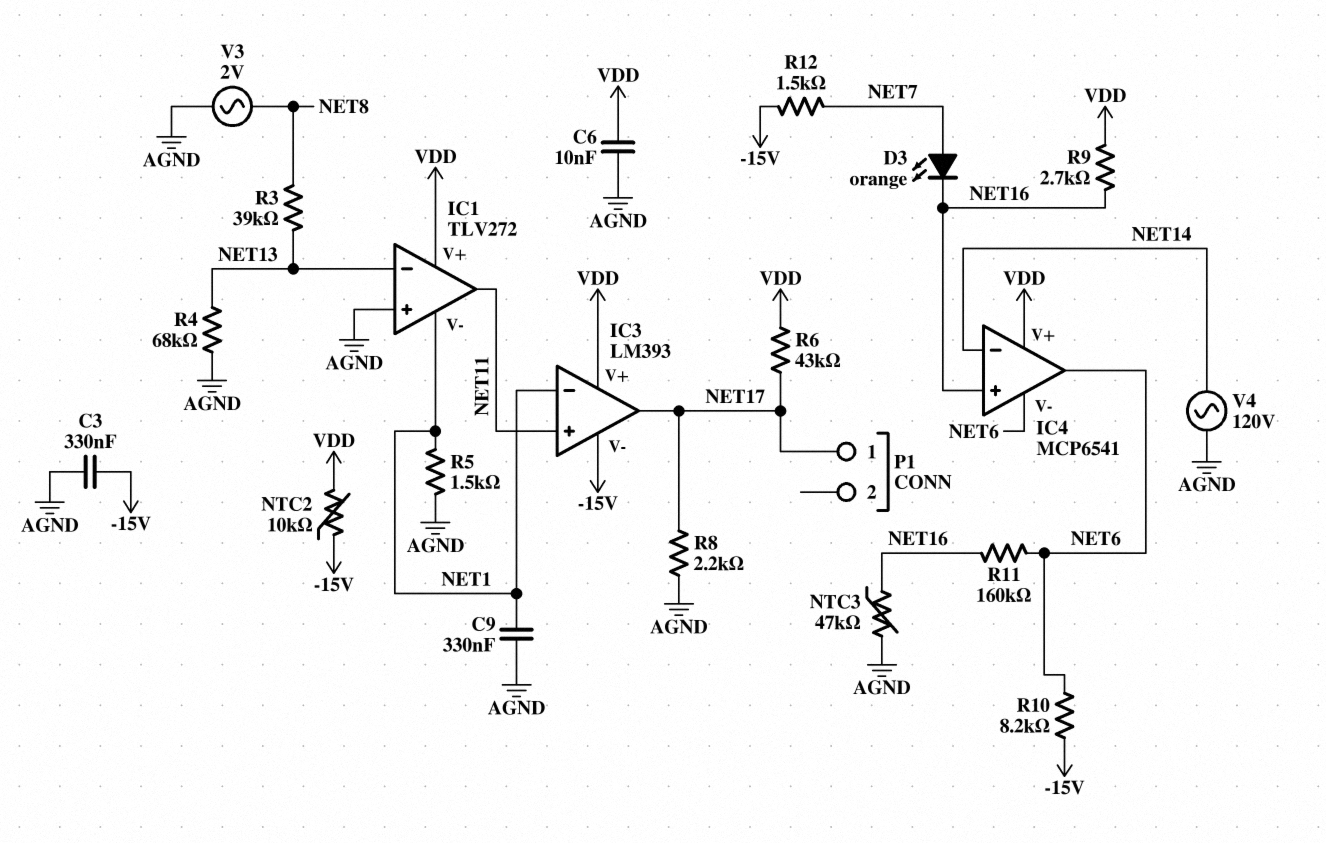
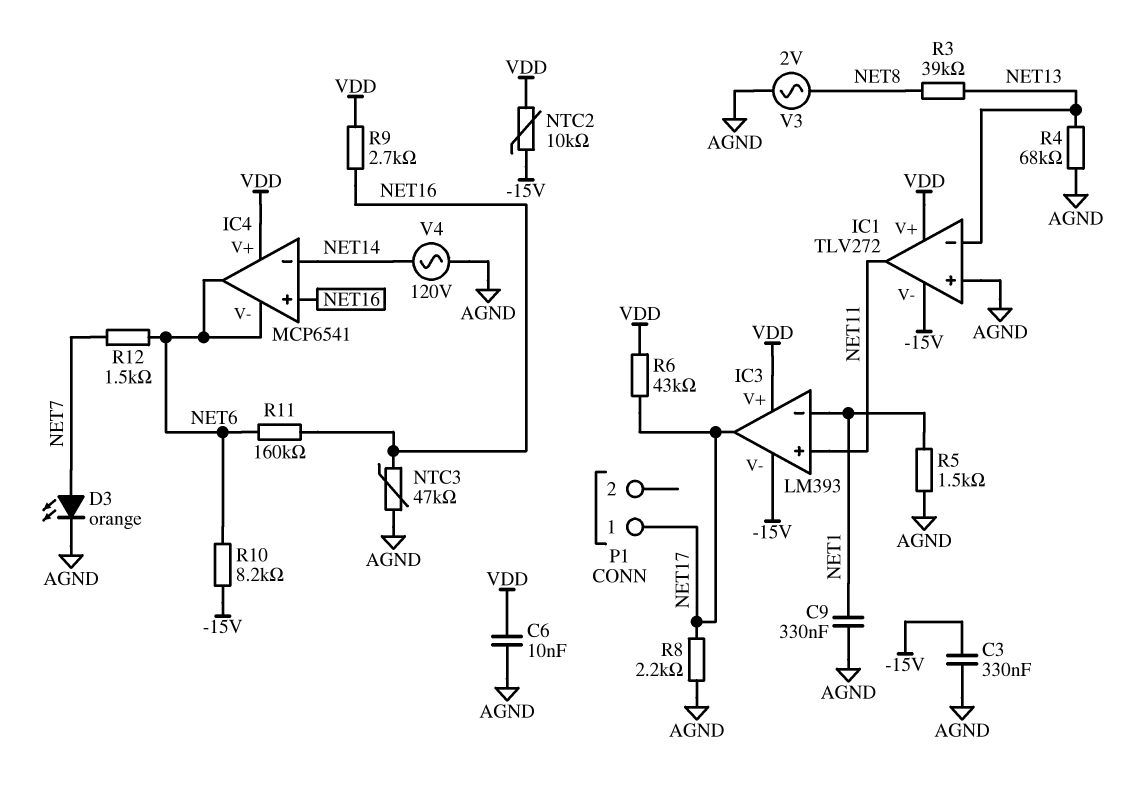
D3: LED orange (A NET7, K NET16) -> LED orange (A NET7, K AGND)
IC1 pin V-: NET1 -> -15V
R12: 1.5k (-15V, NET7) -> 1.5k (NET6, NET7)

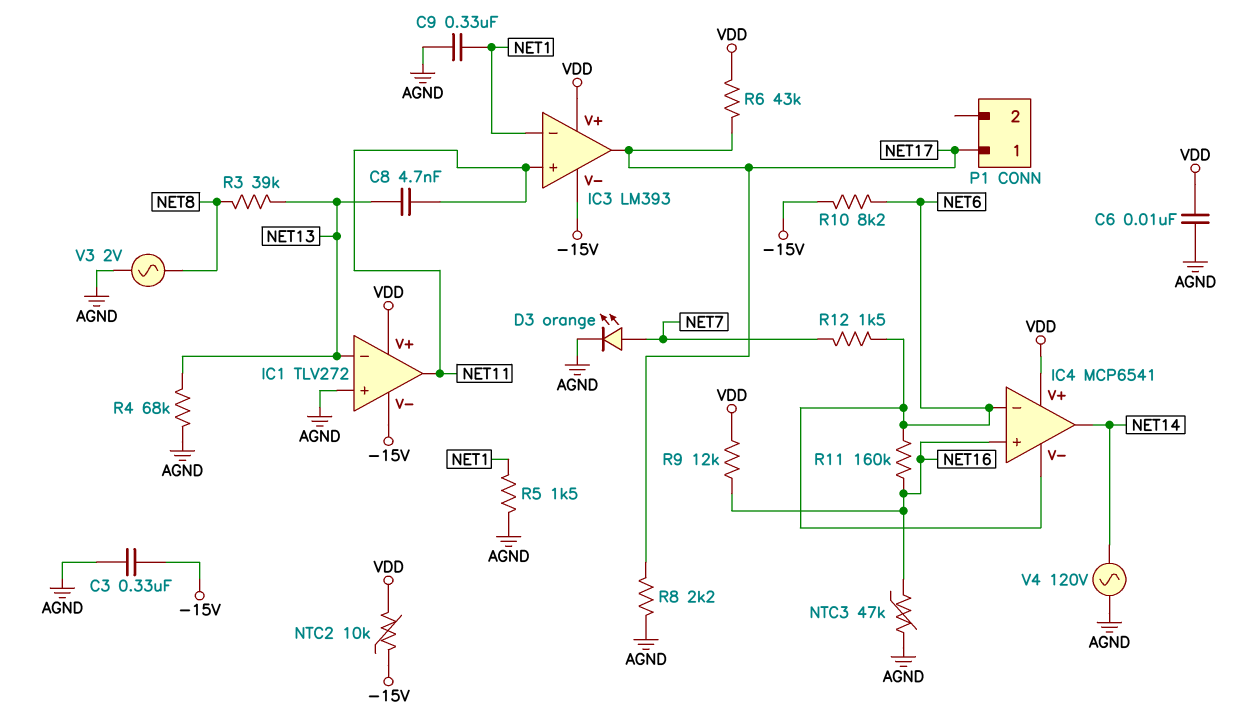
C8: none -> 4.7nF (NET11, NET13)
IC4 pin in-: NET14 -> NET6
IC4 pin out: NET6 -> NET14
R9: 2.7k (NET16, VDD) -> 12k (NET16, VDD)

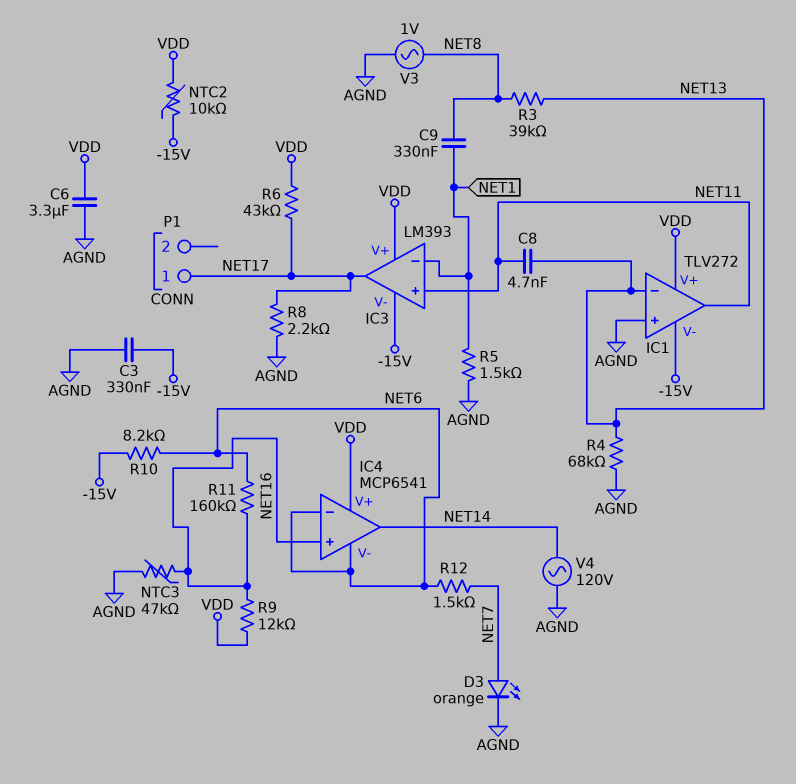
C6: 10nF (AGND, VDD) -> 3.3uF (AGND, VDD)
C9: 330nF (AGND, NET1) -> 330nF (NET1, NET8)
V3: AC 2V (AGND, NET8) -> AC 1V (AGND, NET8)

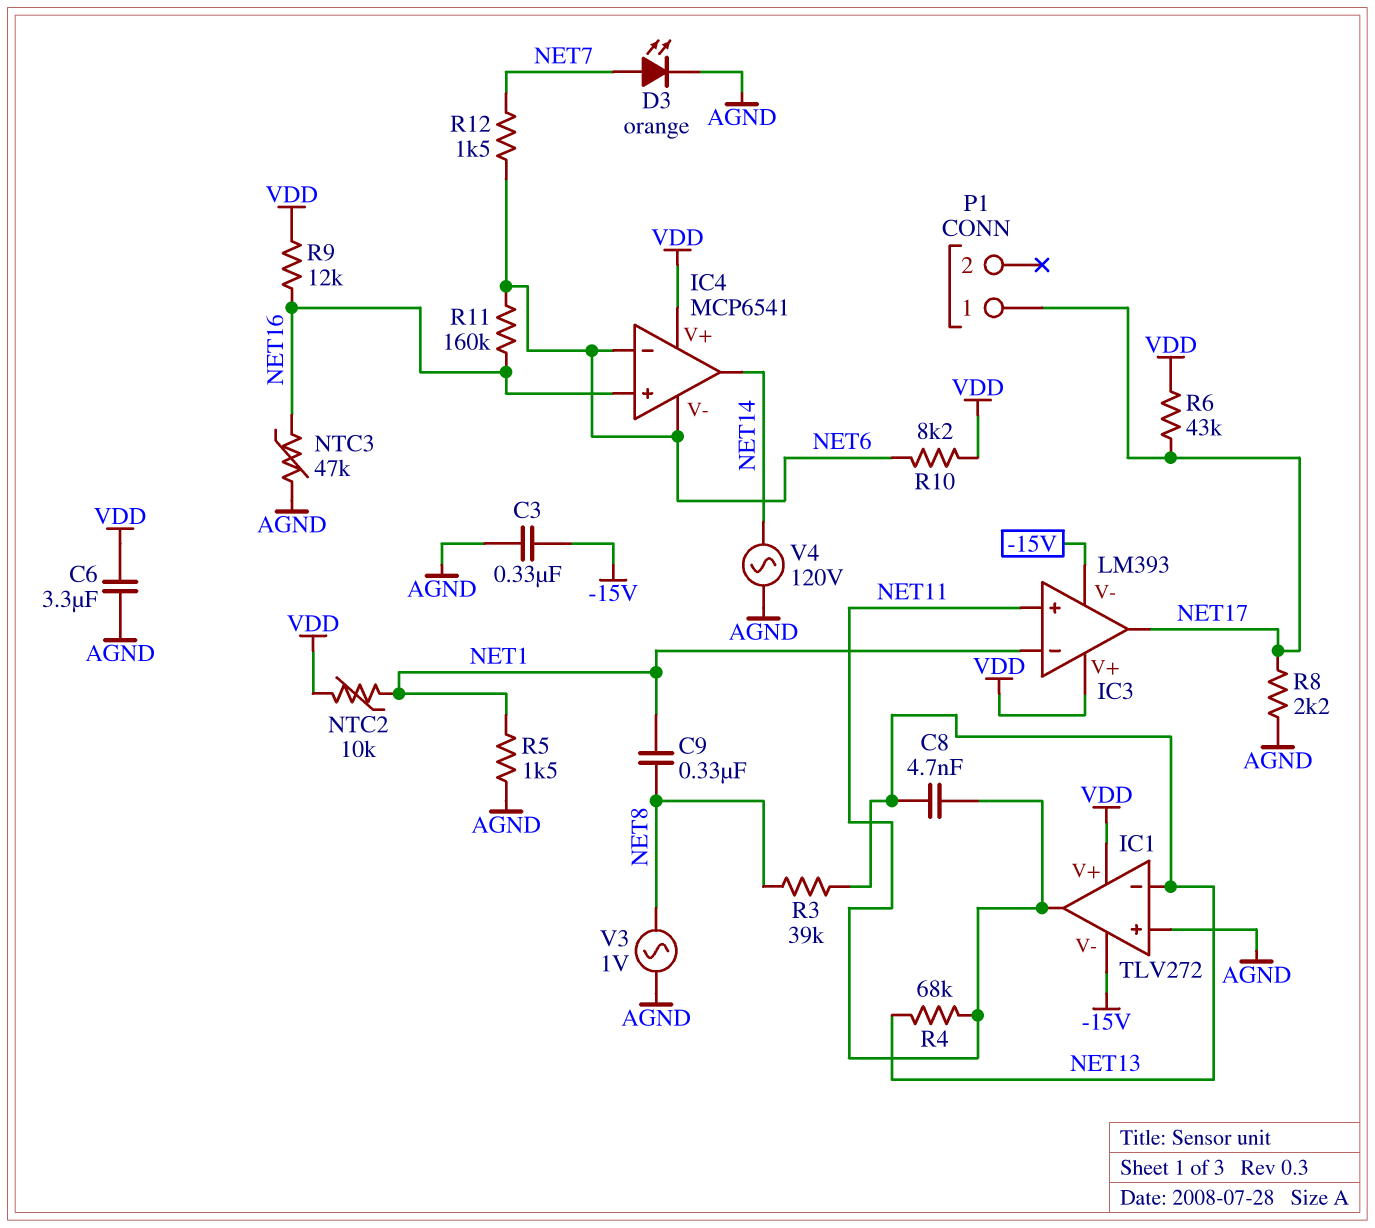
NTC2: 10k (-15V, VDD) -> 10k (NET1, VDD)
R4: 68k (AGND, NET13) -> 68k (NET11, NET13)
R10: 8.2k (-15V, NET6) -> 8.2k (NET6, VDD)

